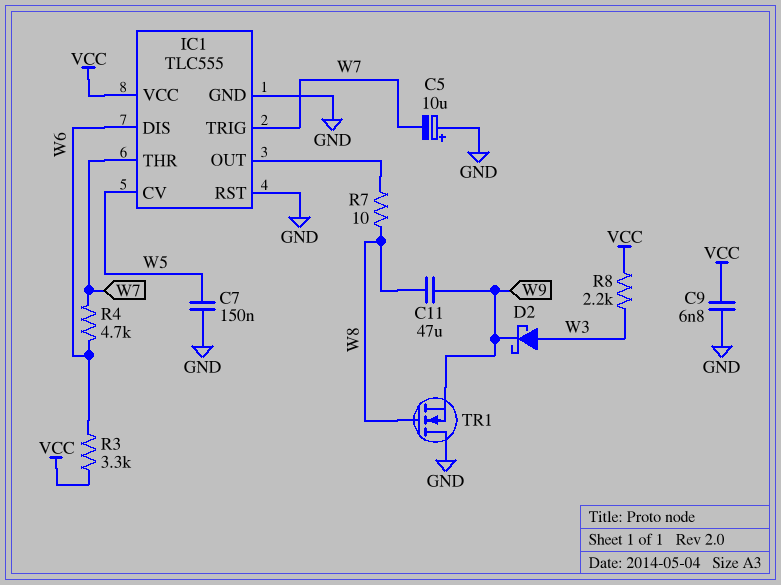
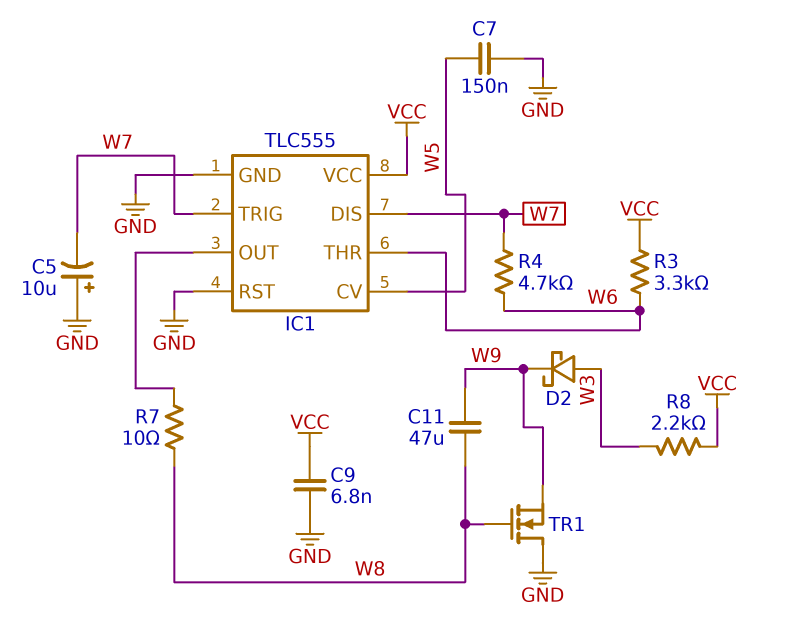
IC1 pin DIS: W6 -> W7
IC1 pin THR: W7 -> W6

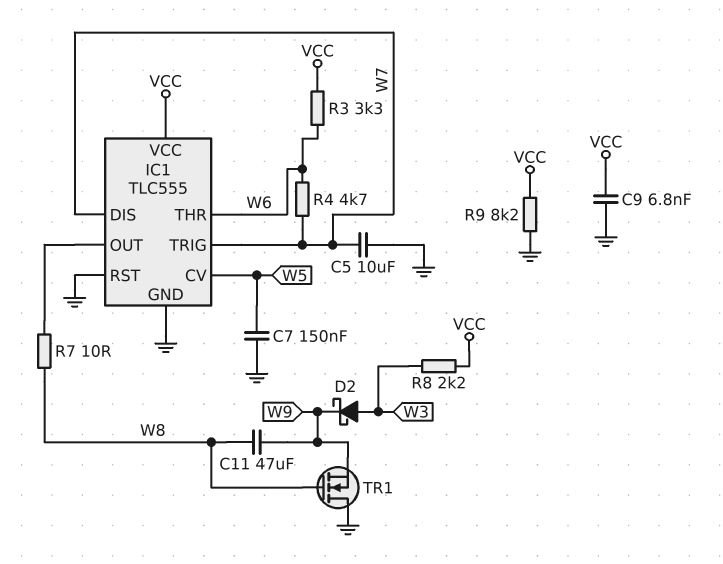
C5: 10uF (plus GND, minus W7) -> 10uF (GND, W7)
R9: none -> 8.2k (GND, VCC)

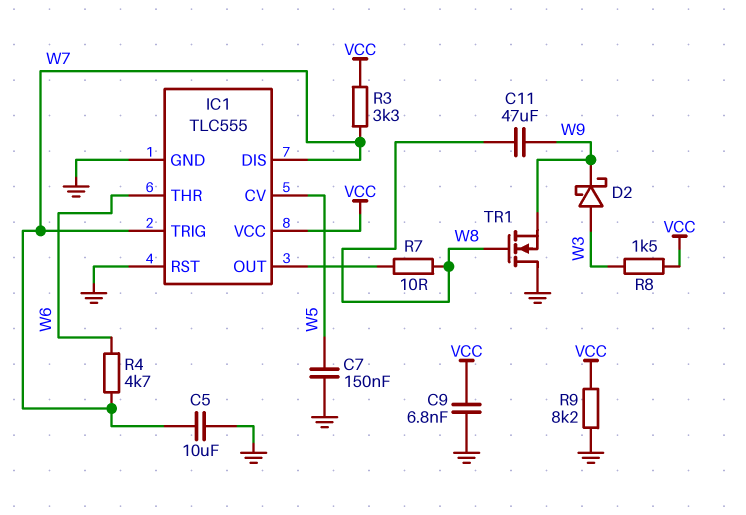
R3: 3.3k (VCC, W6) -> 3.3k (VCC, W7)
R8: 2.2k (VCC, W3) -> 1.5k (VCC, W3)

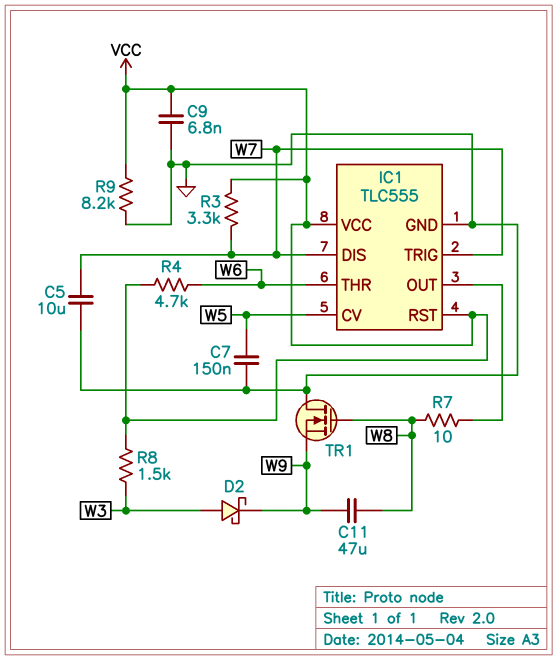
IC1 pin RST: GND -> VCC
R4: 4.7k (W6, W7) -> 4.7k (VCC, W6)

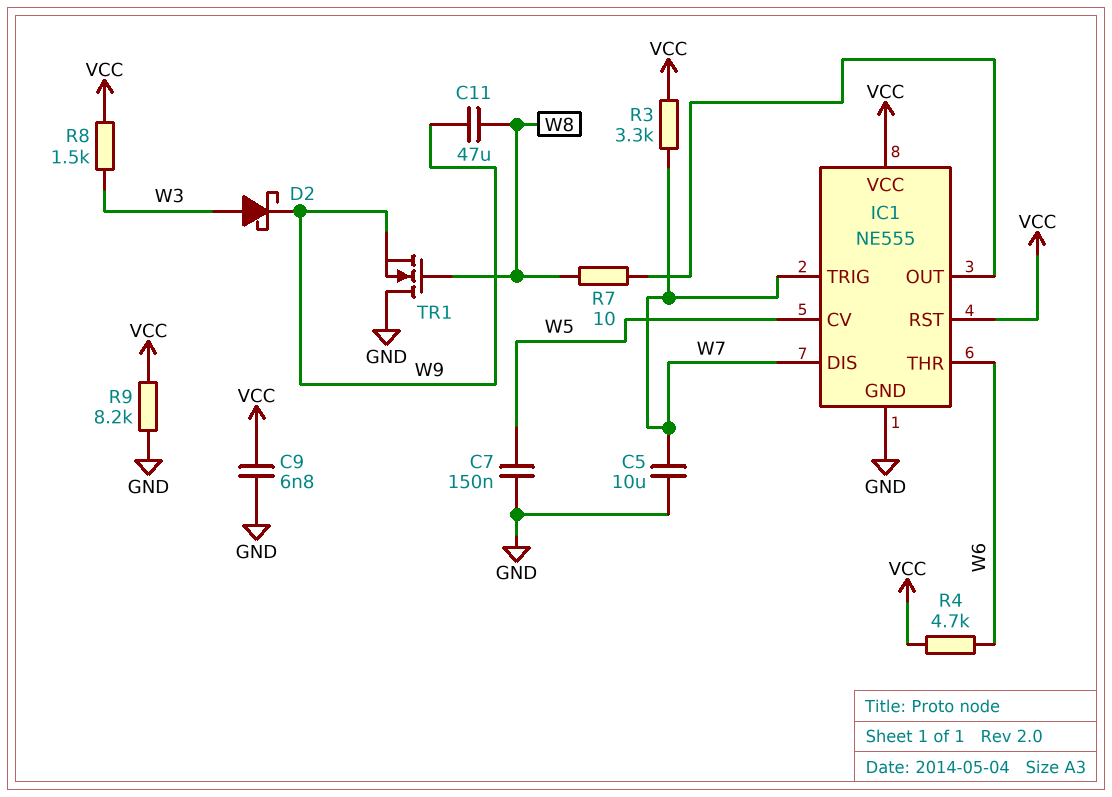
IC1: TLC555 -> NE555

